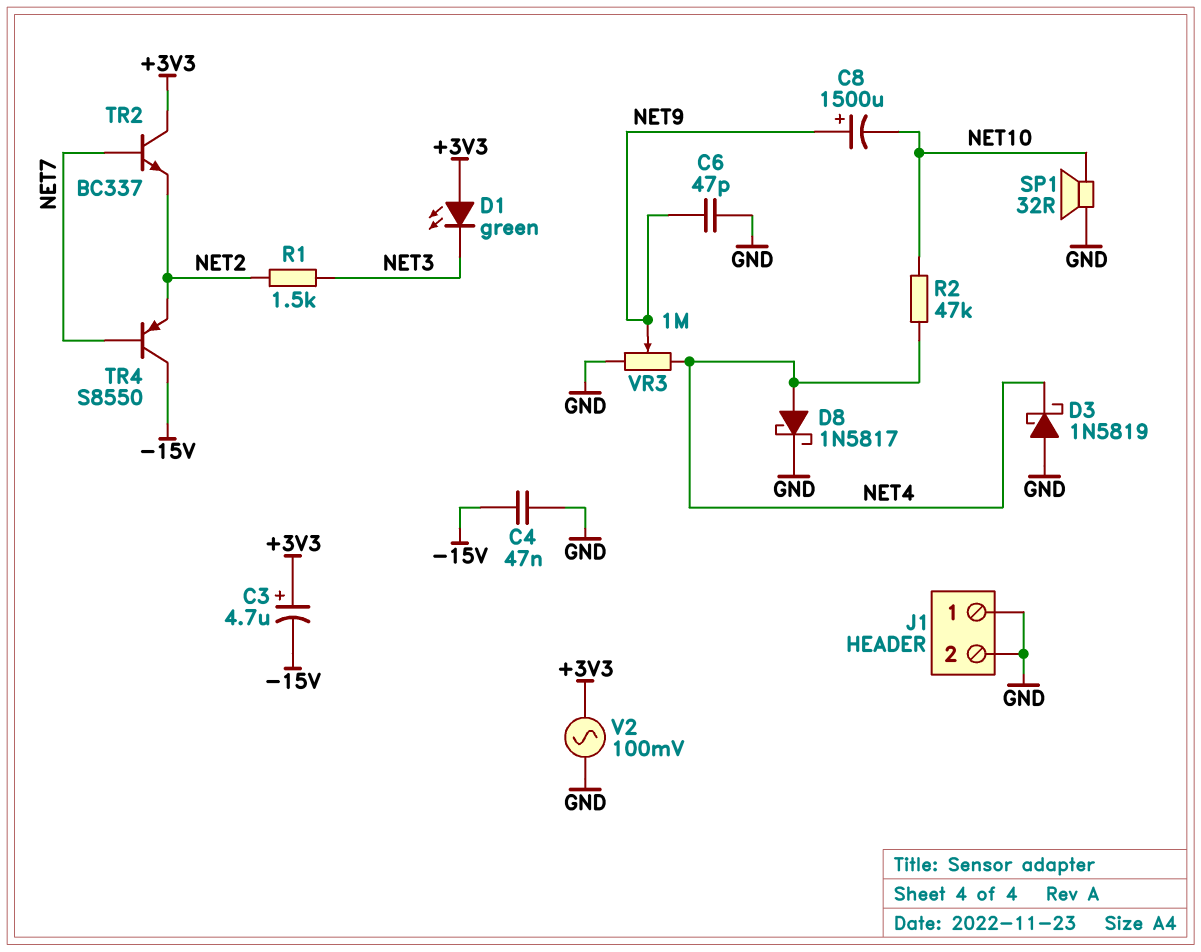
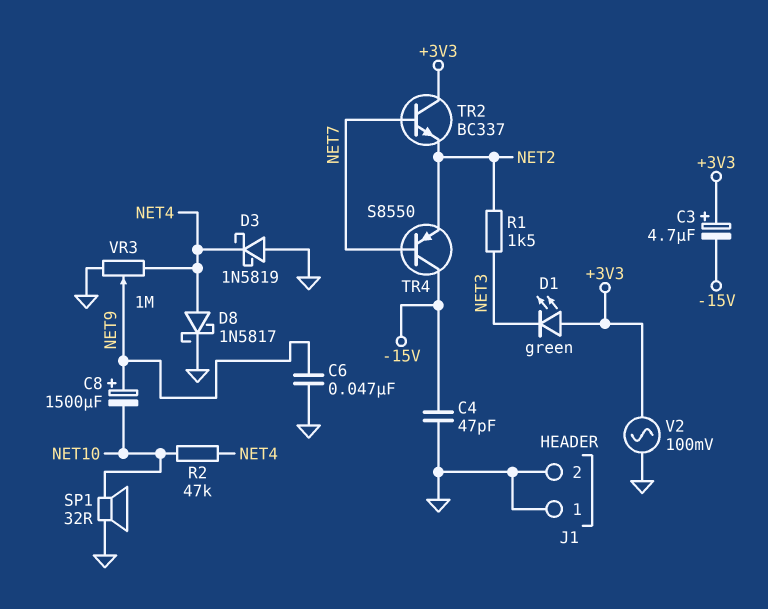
C4: 47nF (-15V, GND) -> 47pF (-15V, GND)
C6: 47pF (GND, NET9) -> 47nF (GND, NET9)

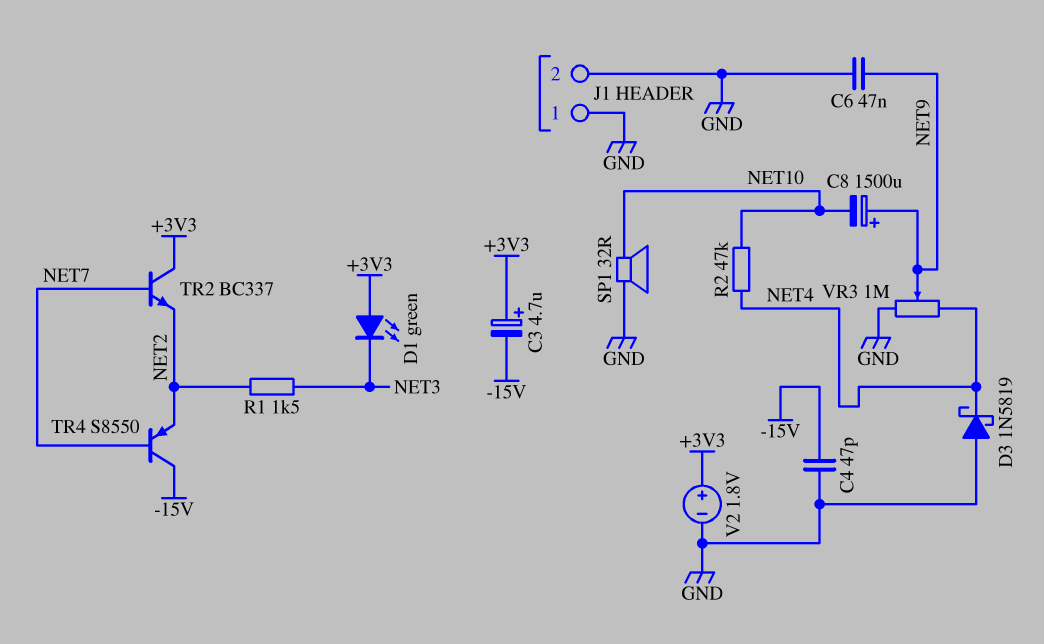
D8: schottky 1N5817 (A NET4, K GND) -> none
V2: AC 100mV (+3V3, GND) -> 1.8V (plus +3V3, minus GND)

